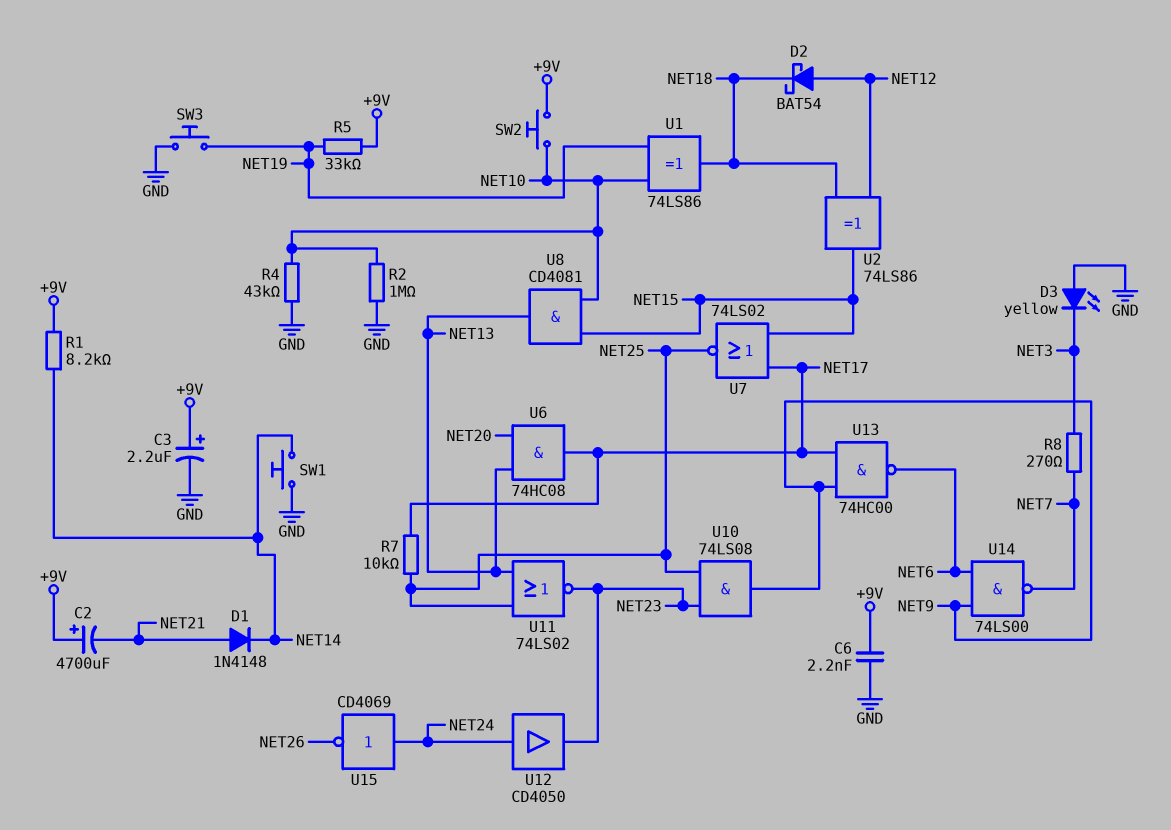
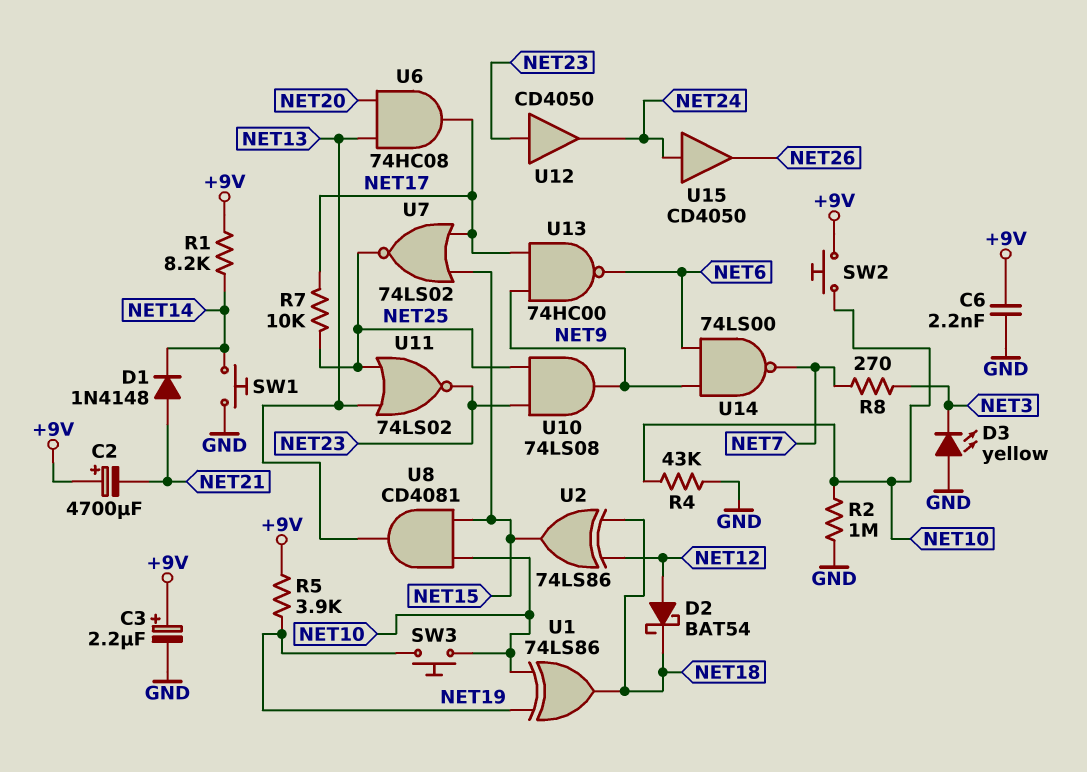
R5: 33k (+9V, NET19) -> 3.9k (+9V, NET19)
SW3: button (GND, NET19) -> button (NET10, NET19)
U12: buffer CD4050 (in NET24, out NET23) -> buffer CD4050 (in NET23, out NET24)
U15: NOT CD4069 (in NET24, out NET26) -> buffer CD4050 (in NET24, out NET26)

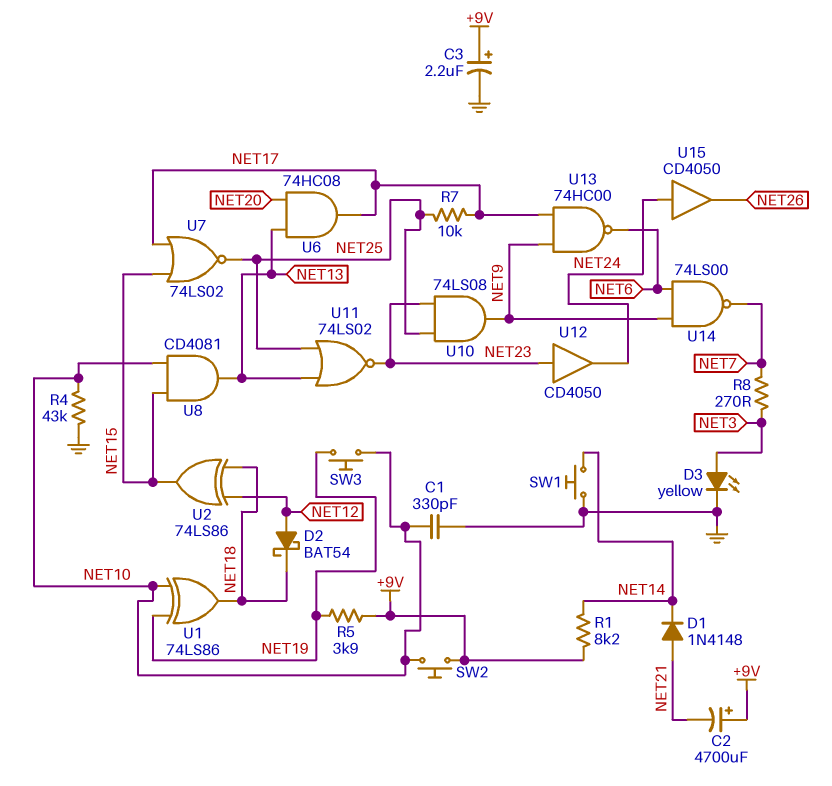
C1: none -> 330pF (GND, NET10)
C6: 2.2nF (+9V, GND) -> none
D3: LED yellow (A GND, K NET3) -> LED yellow (A NET3, K GND)
R2: 1M (GND, NET10) -> none

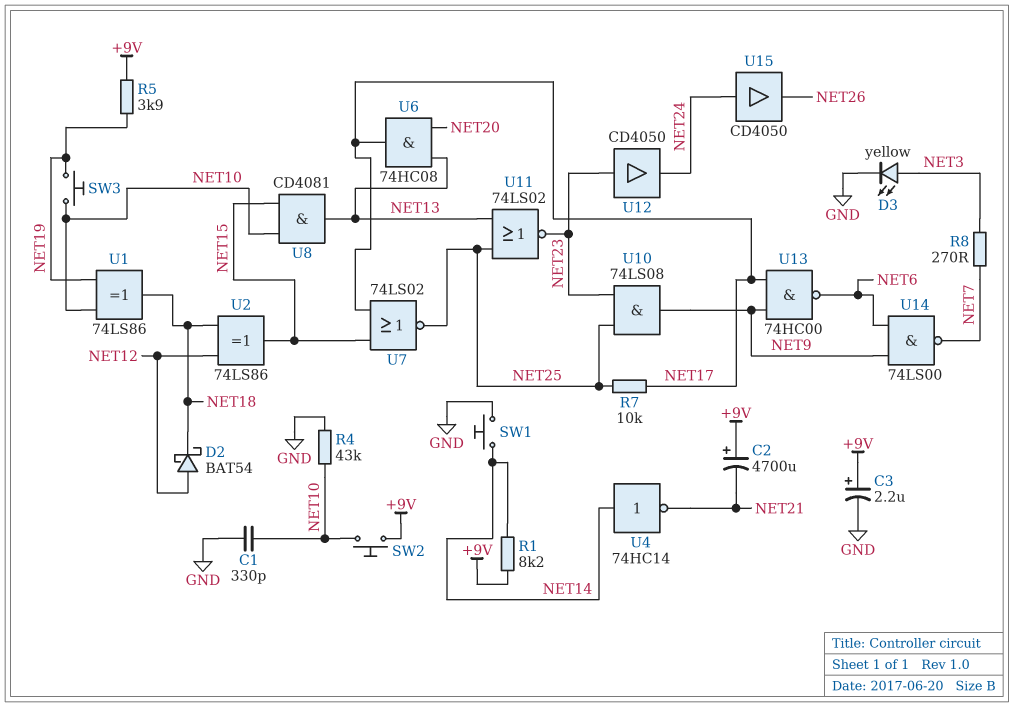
D1: diode 1N4148 (A NET21, K NET14) -> none
U4: none -> NOT 74HC14 (in NET14, out NET21)

